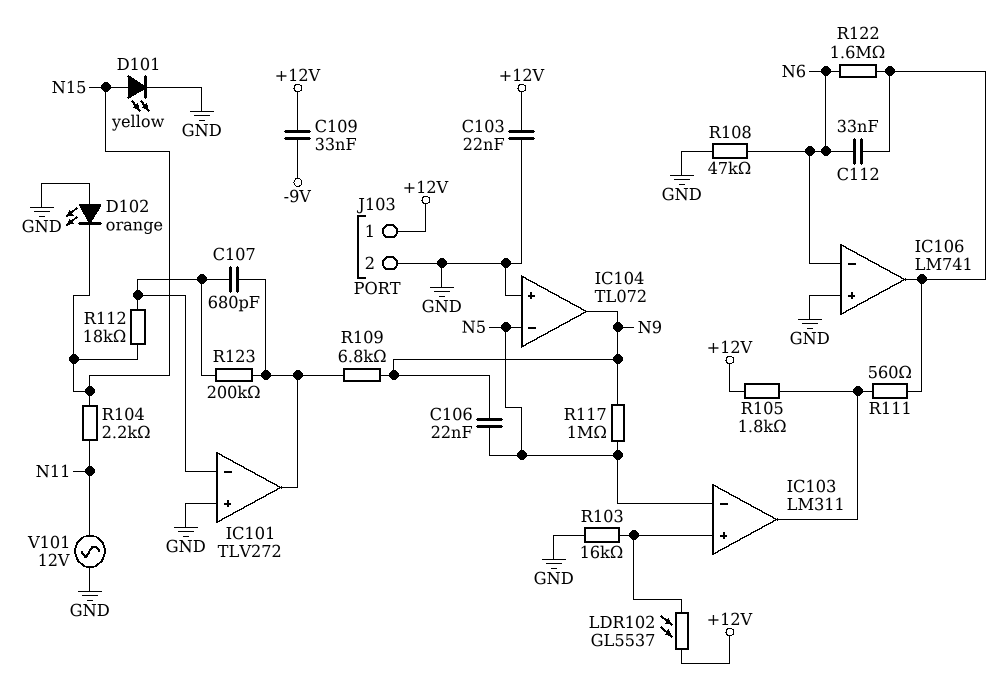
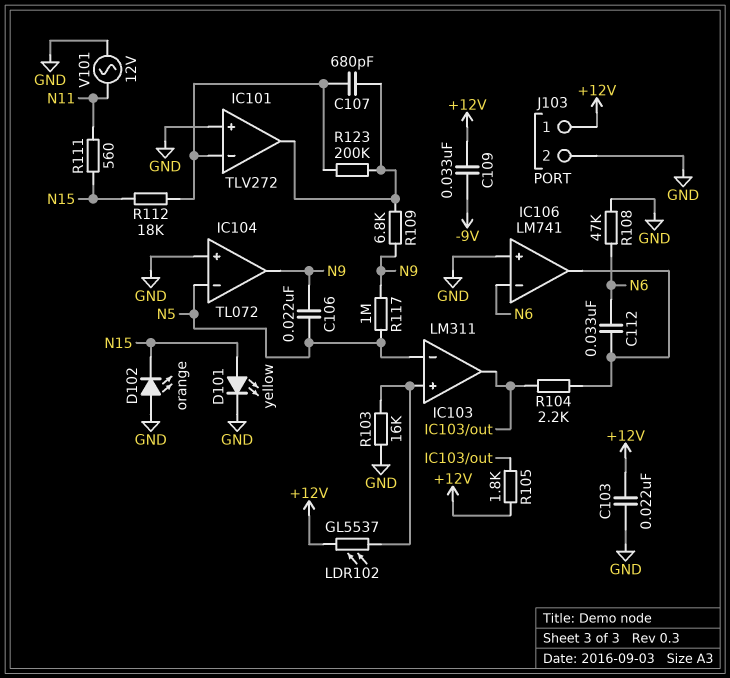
R104: 2.2k (N11, N15) -> 2.2k (IC103/out, IC106/out)
R111: 560 (IC103/out, IC106/out) -> 560 (N11, N15)
R122: 1.6M (IC106/out, N6) -> none

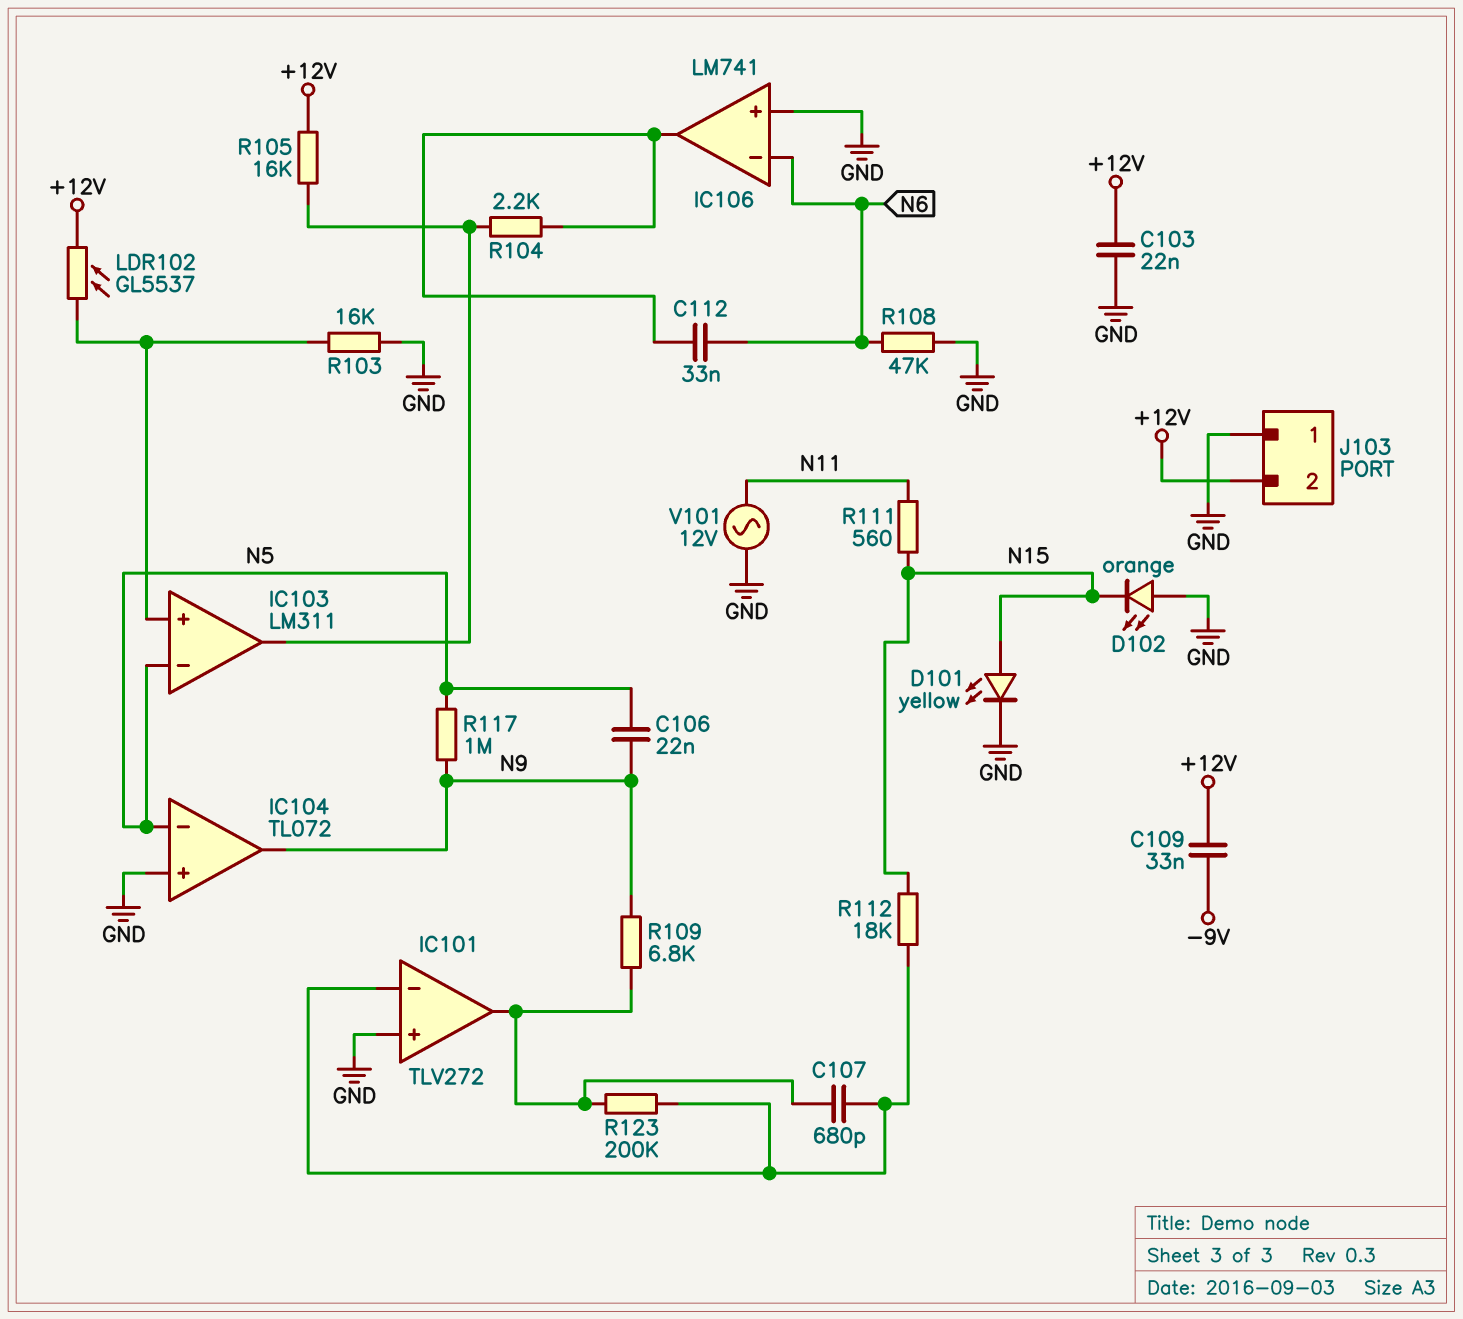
J103 pin 1: +12V -> GND
J103 pin 2: GND -> +12V
R105: 1.8k (+12V, IC103/out) -> 16k (+12V, IC103/out)

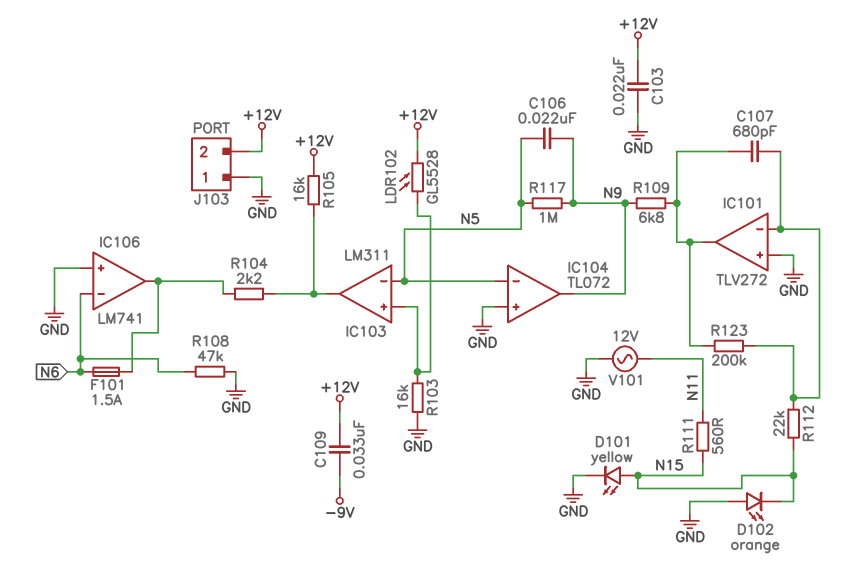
C112: 33nF (IC106/out, N6) -> none
F101: none -> 1.5A (IC106/out, N6)
LDR102: GL5537 (+12V, IC103/in+) -> GL5528 (+12V, IC103/in+)
R112: 18k (IC101/in-, N15) -> 22k (IC101/in-, N15)

